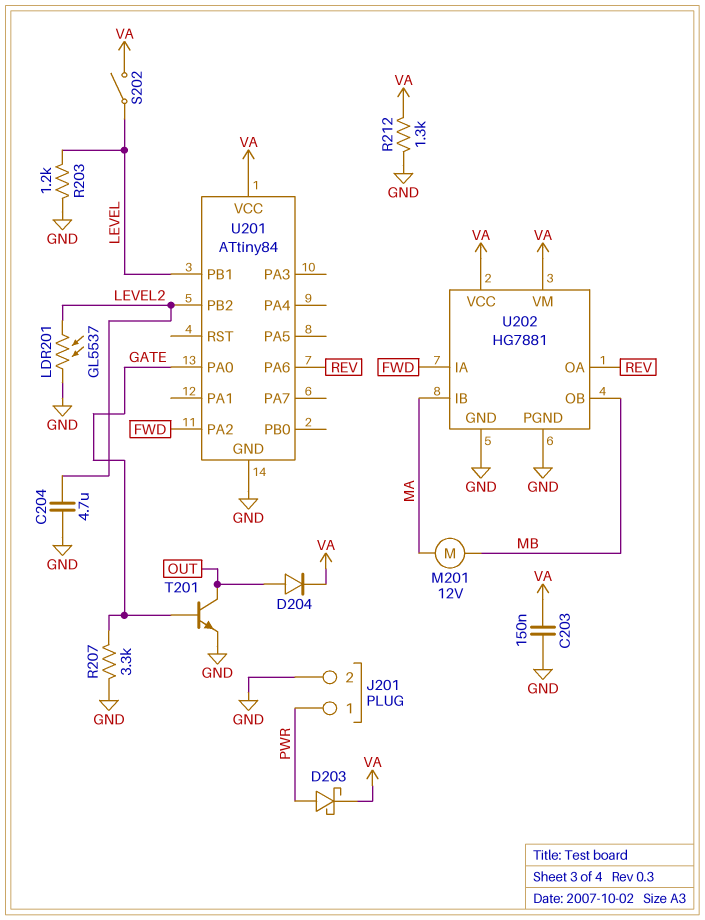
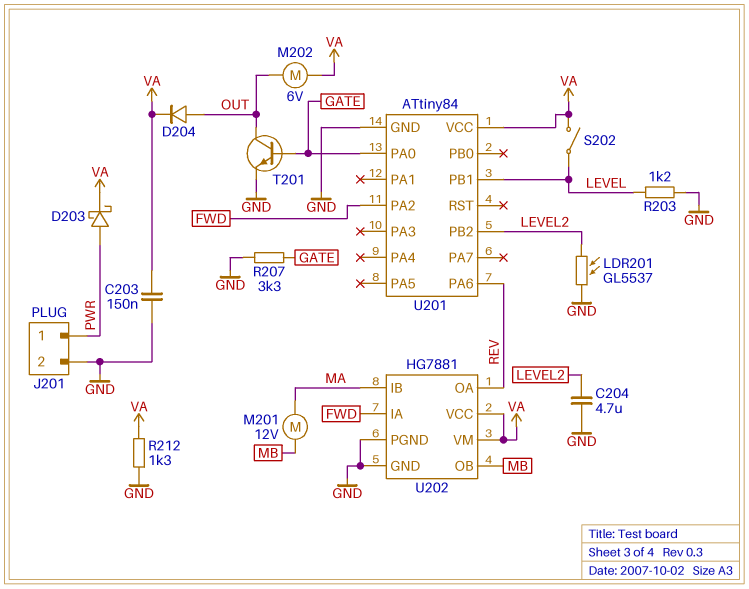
M202: none -> motor 6V (OUT, VA)

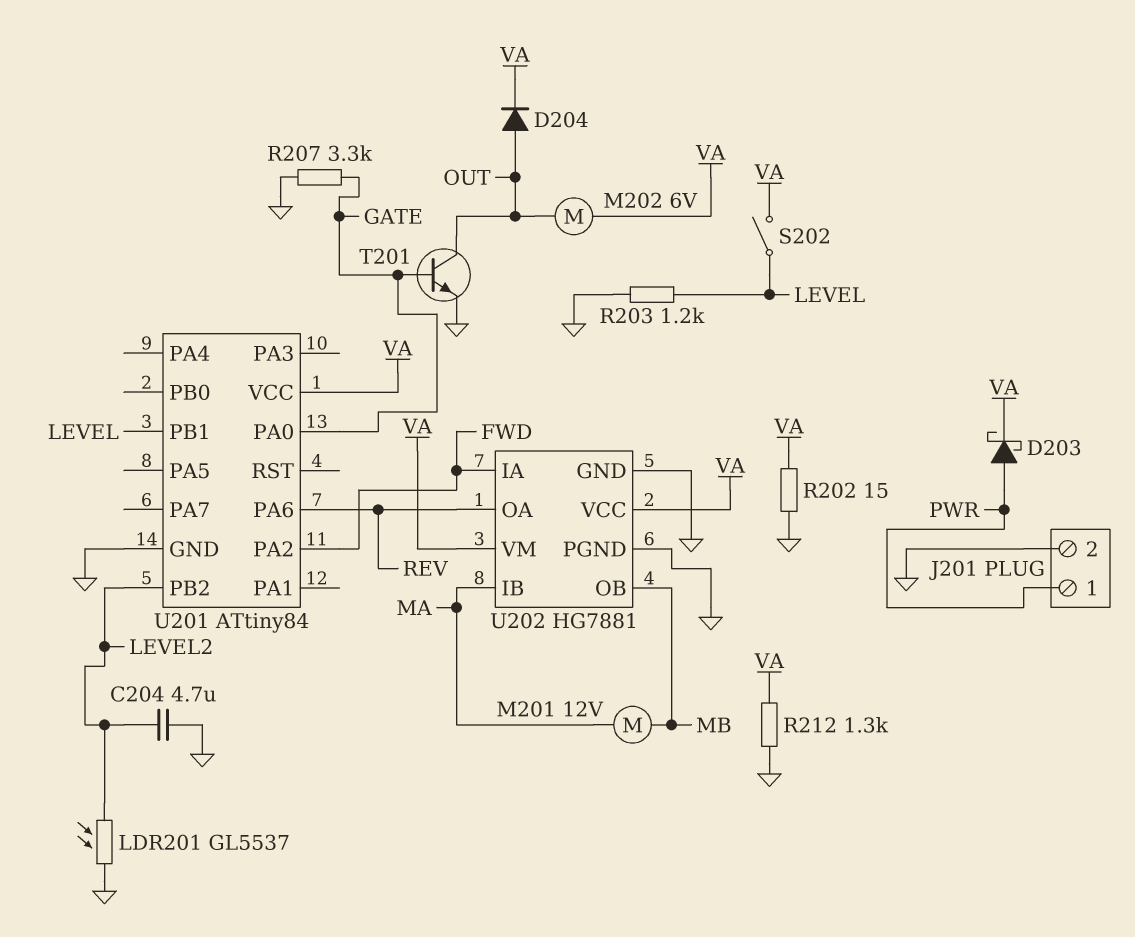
C203: 150nF (GND, VA) -> none
R202: none -> 15 (GND, VA)

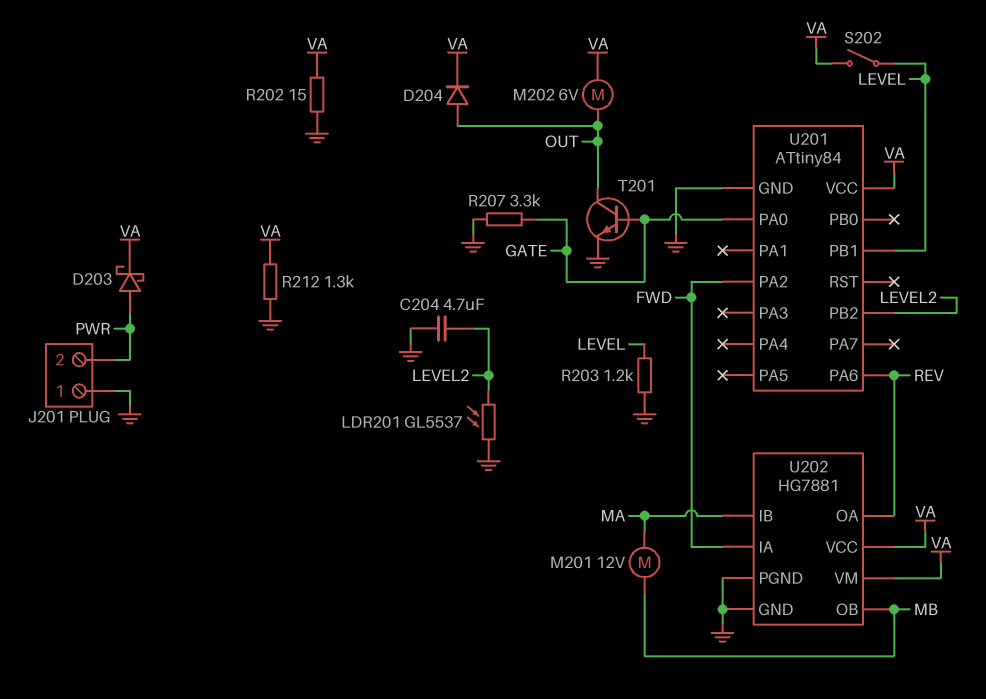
J201 pin 1: PWR -> GND
J201 pin 2: GND -> PWR

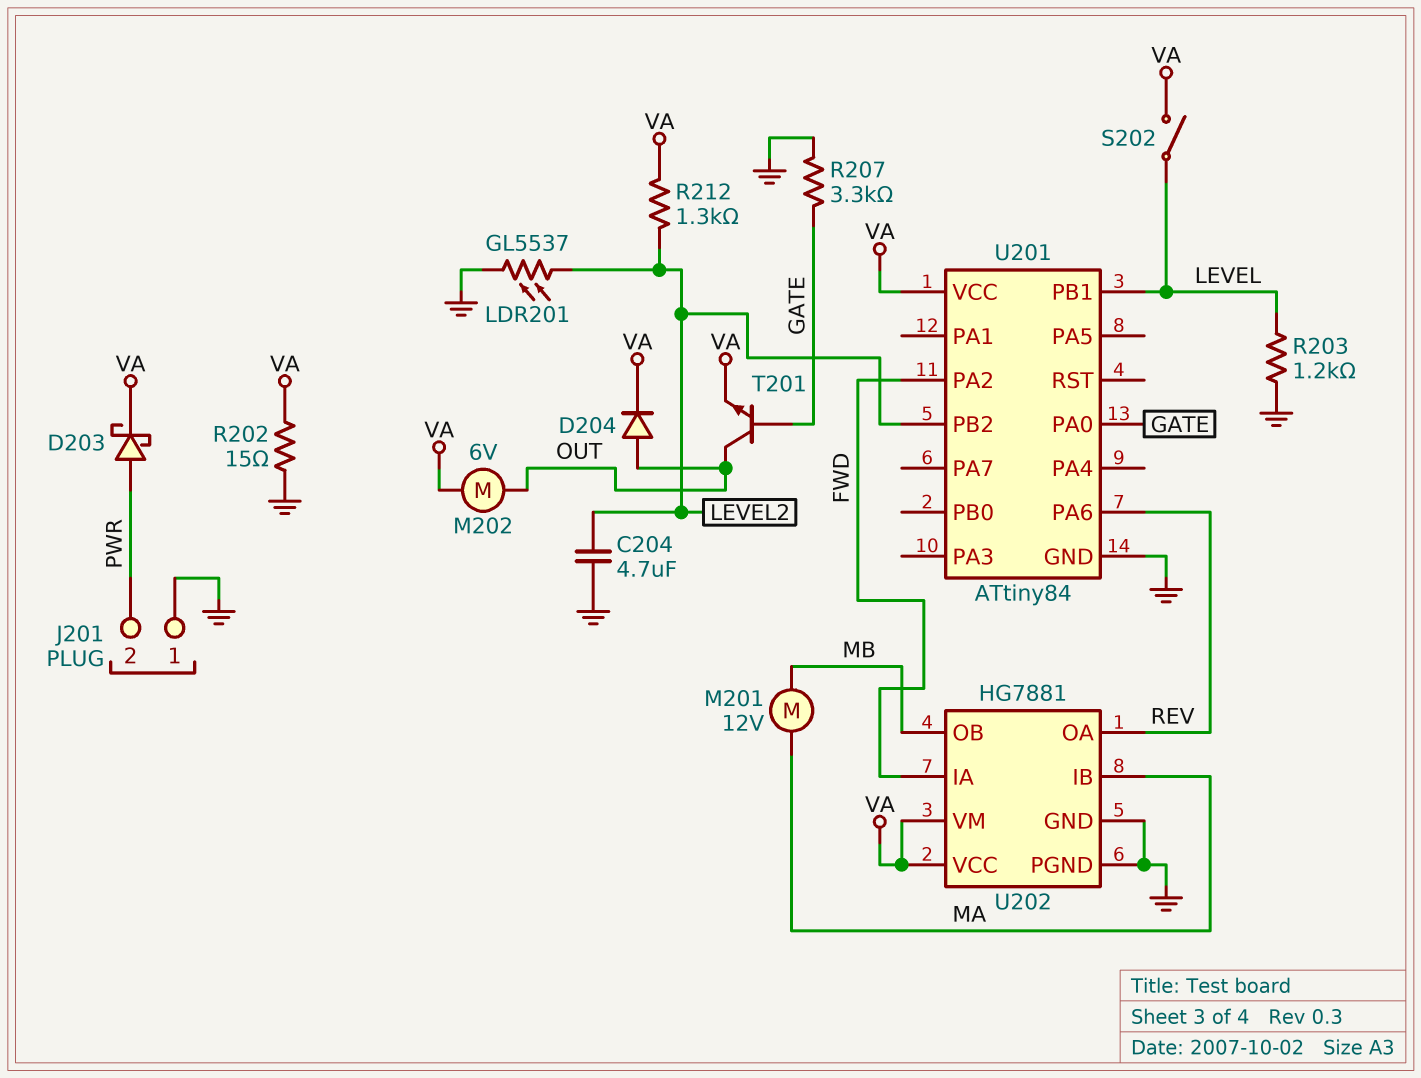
R212: 1.3k (GND, VA) -> 1.3k (LEVEL2, VA)
T201: NPN (B GATE, C OUT, E GND) -> NPN (B GATE, C OUT, E VA)

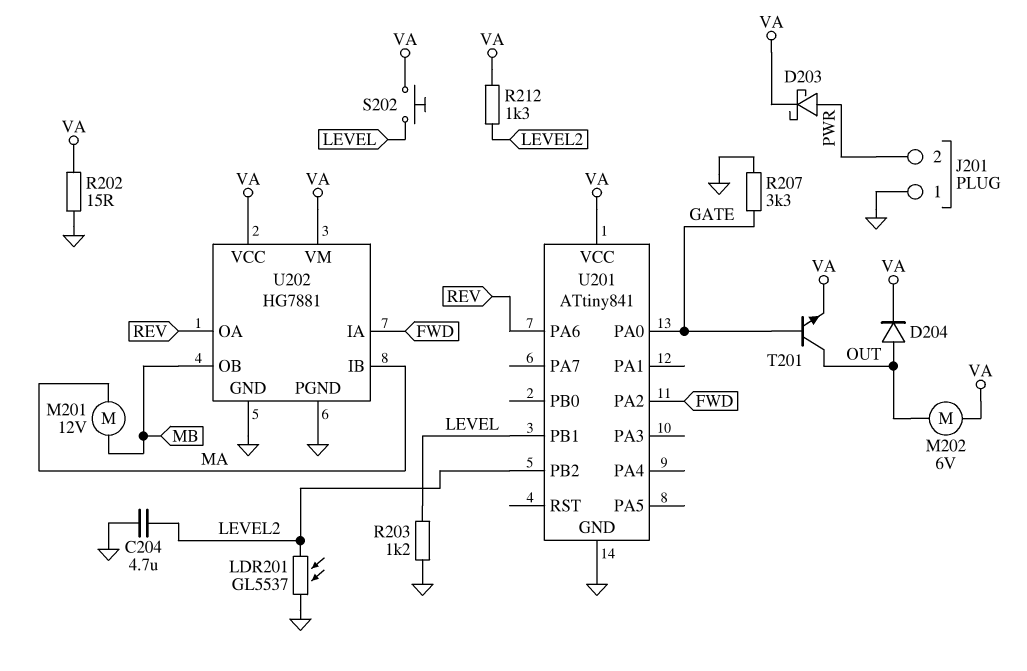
S202: switch (LEVEL, VA) -> button (LEVEL, VA)
U201: ATtiny84 -> ATtiny841

